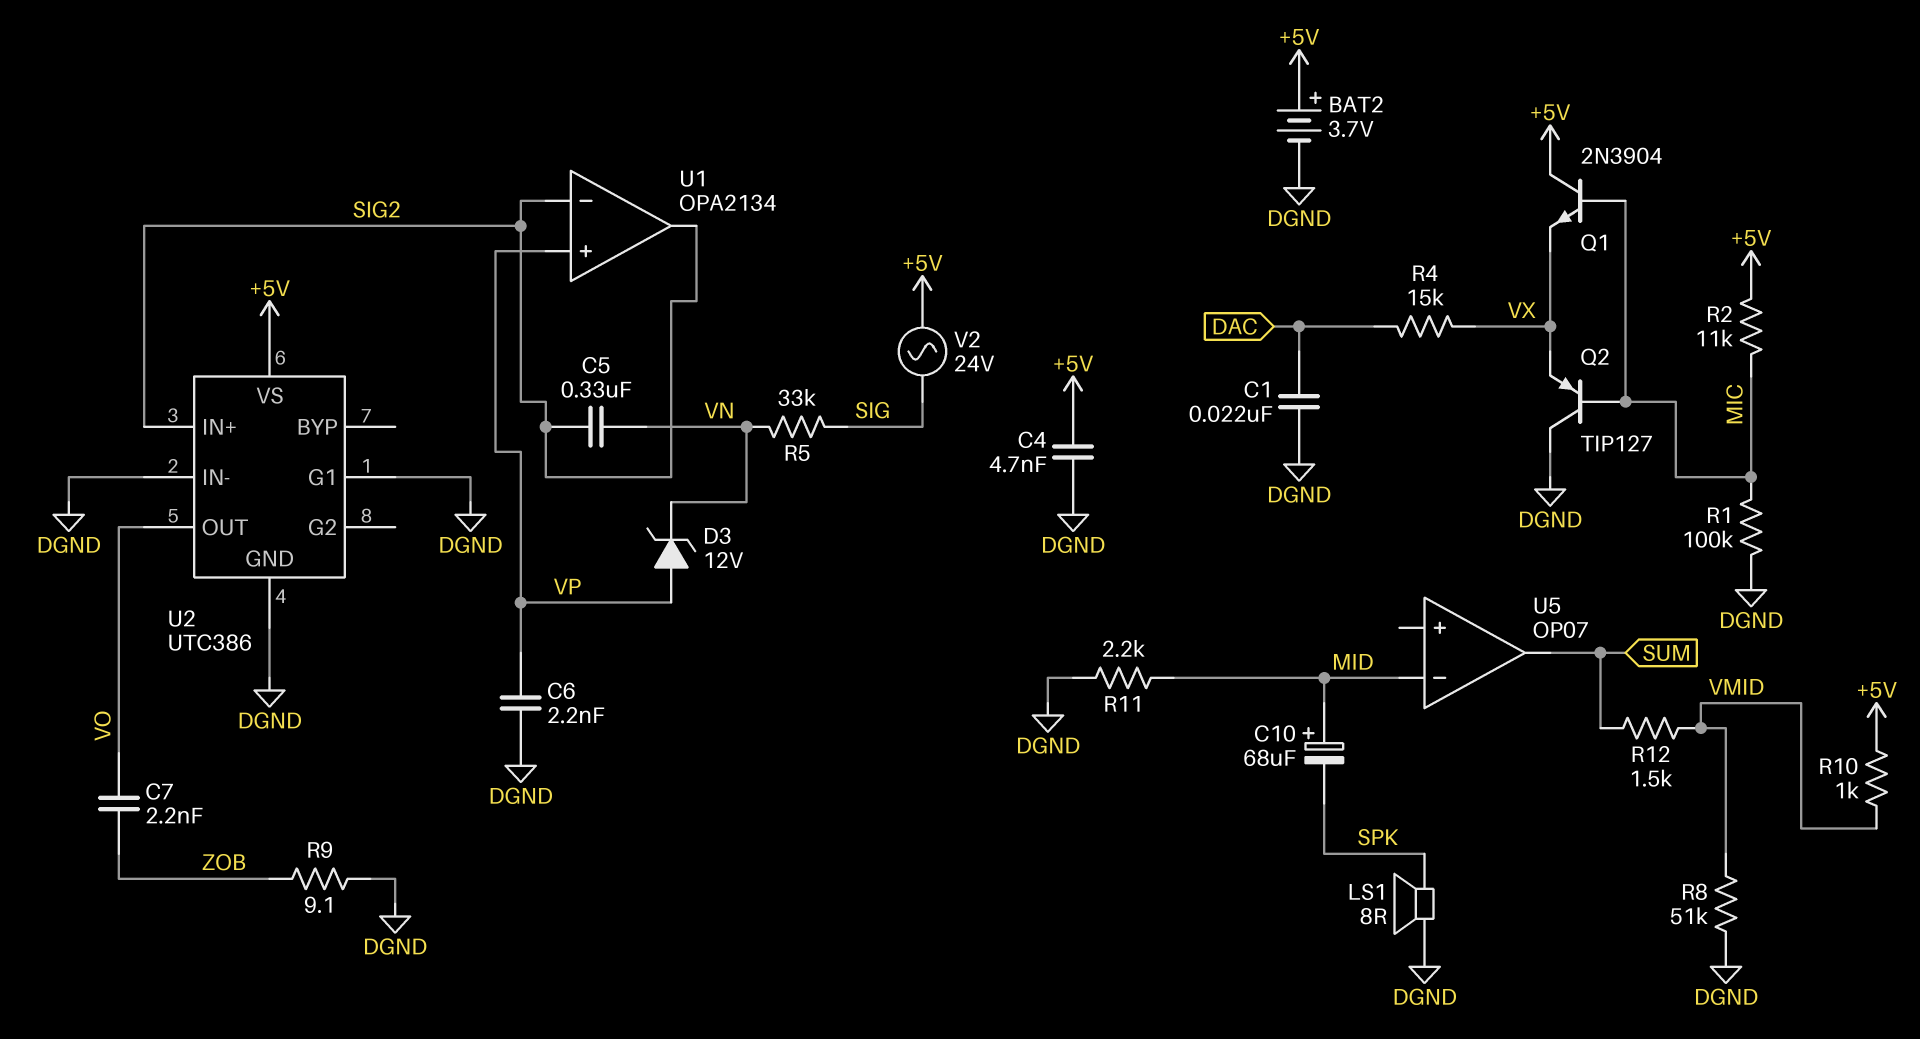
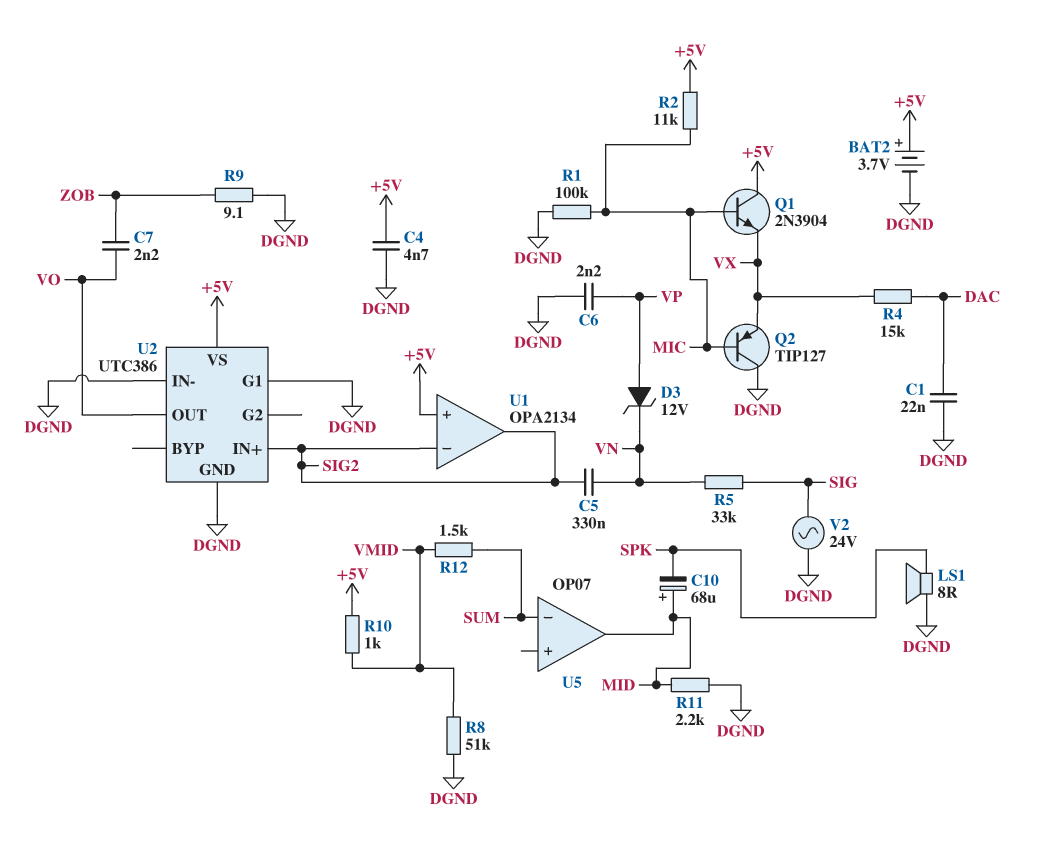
U1 pin in+: VP -> +5V
U5 pin in-: MID -> SUM
U5 pin out: SUM -> MID
V2: AC 24V (+5V, SIG) -> AC 24V (DGND, SIG)

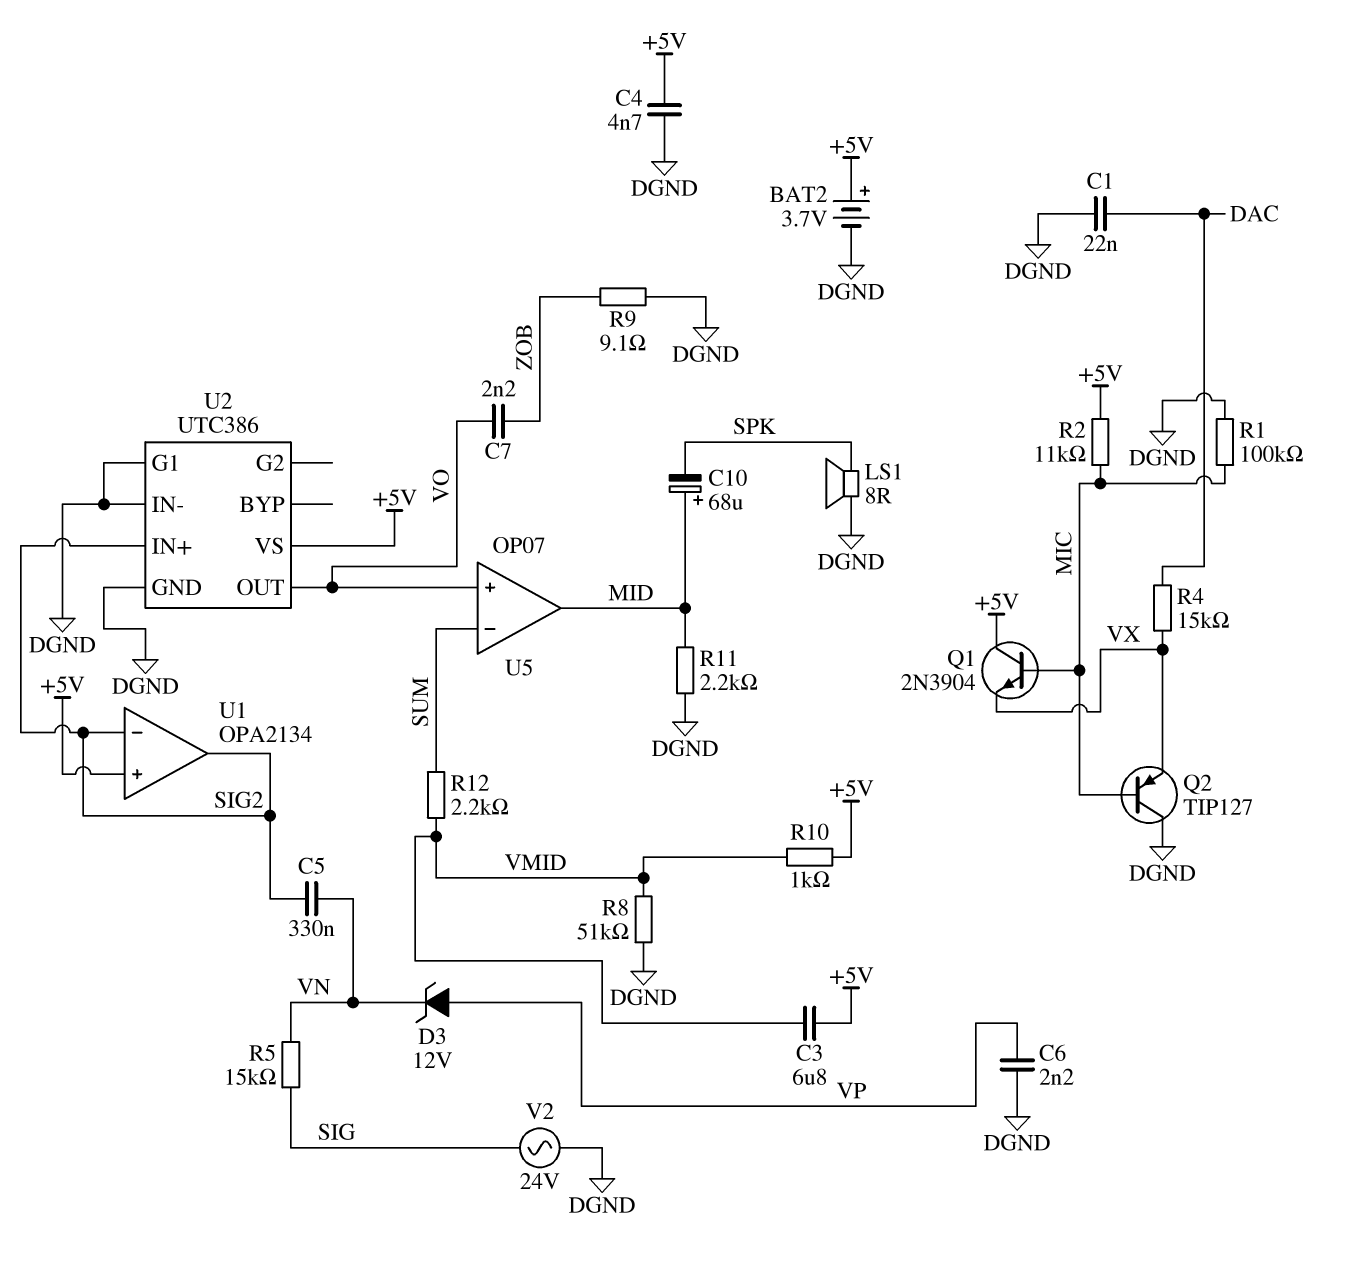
C3: none -> 6.8uF (+5V, VMID)
R5: 33k (SIG, VN) -> 15k (SIG, VN)
R12: 1.5k (SUM, VMID) -> 2.2k (SUM, VMID)
U5 pin in+: none -> VO

